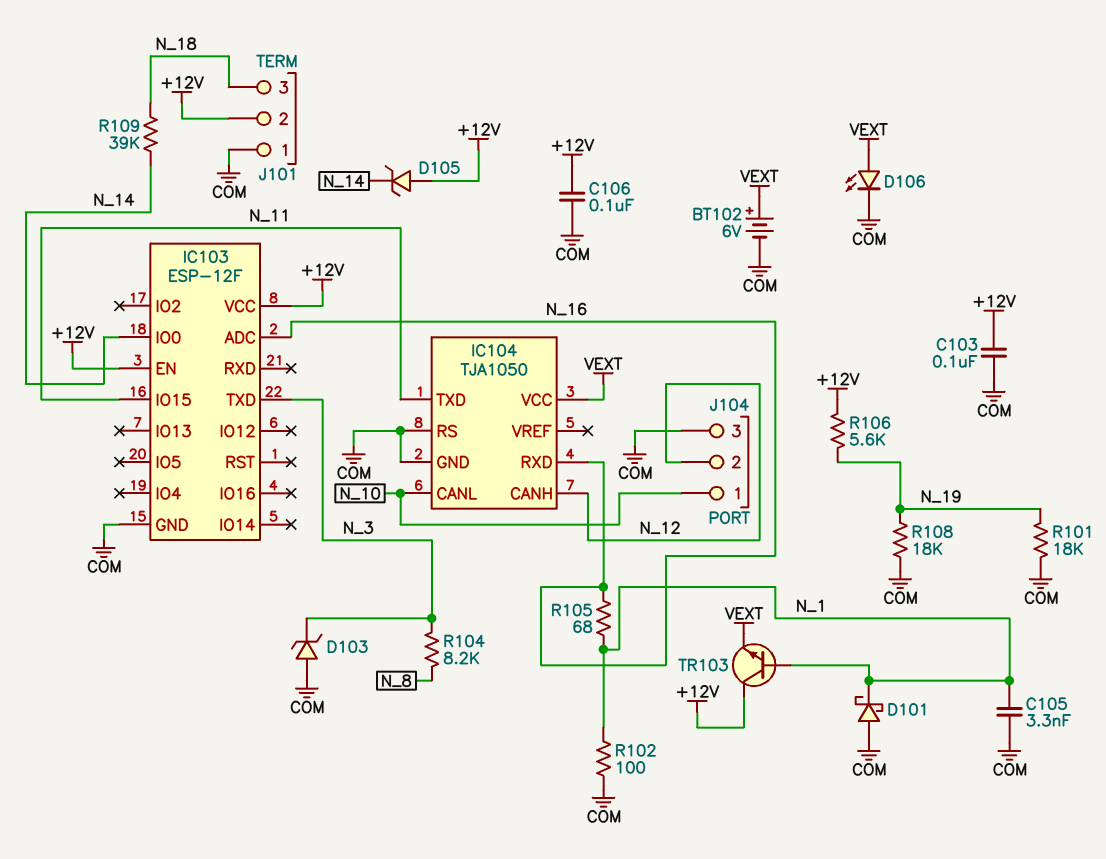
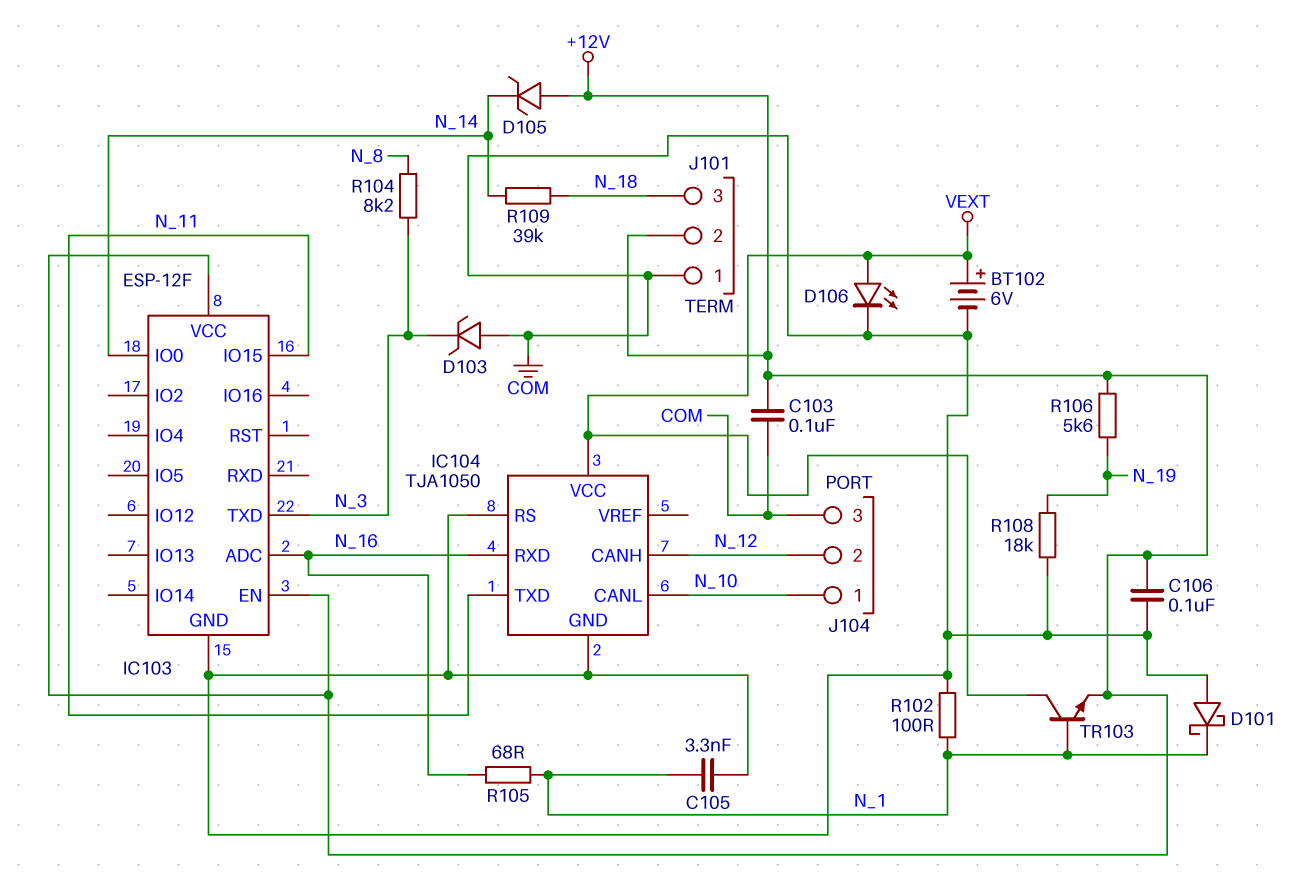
R101: 18k (COM, N_19) -> none
TR103: NPN (B N_1, C +12V, E VEXT) -> NPN (B N_1, C VEXT, E +12V)

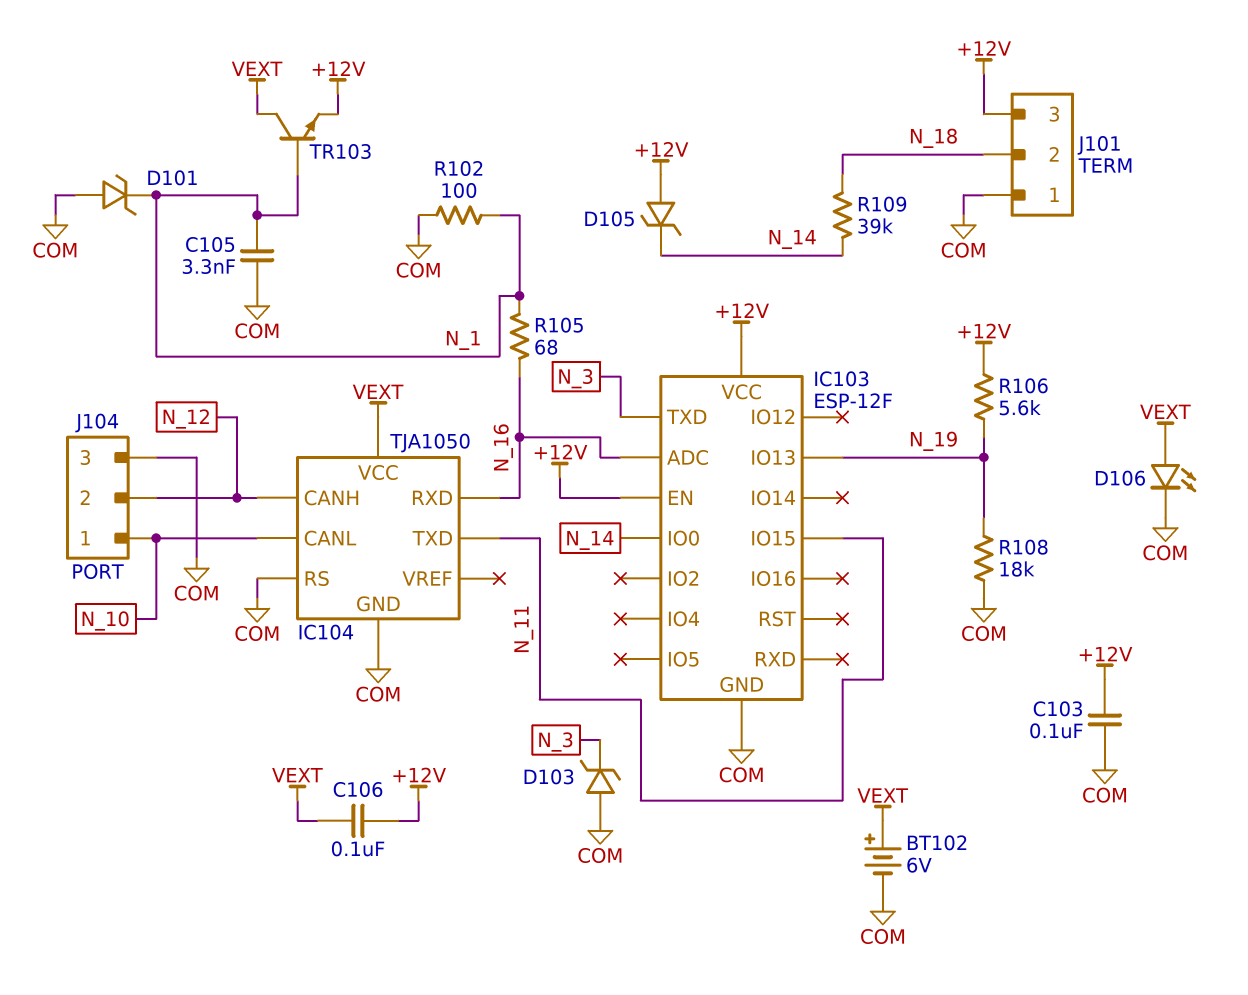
C106: 100nF (+12V, COM) -> 100nF (+12V, VEXT)
D101: schottky (A COM, K N_1) -> zener (A COM, K N_1)
IC103 pin IO13: none -> N_19
J101 pin 2: +12V -> N_18
J101 pin 3: N_18 -> +12V
R104: 8.2k (N_3, N_8) -> none

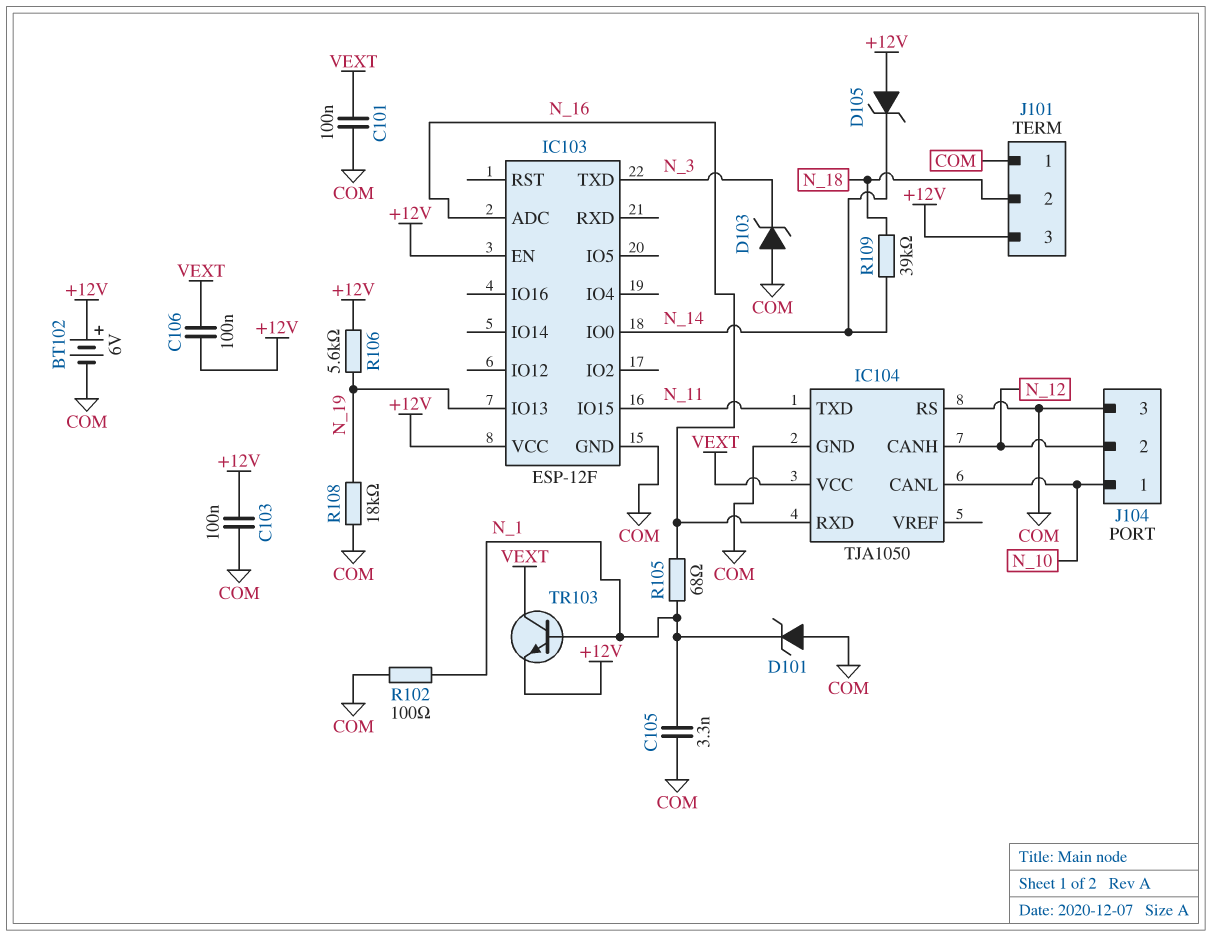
BT102: 6V (plus VEXT, minus COM) -> 6V (plus +12V, minus COM)
C101: none -> 100nF (COM, VEXT)
D106: LED (A VEXT, K COM) -> none

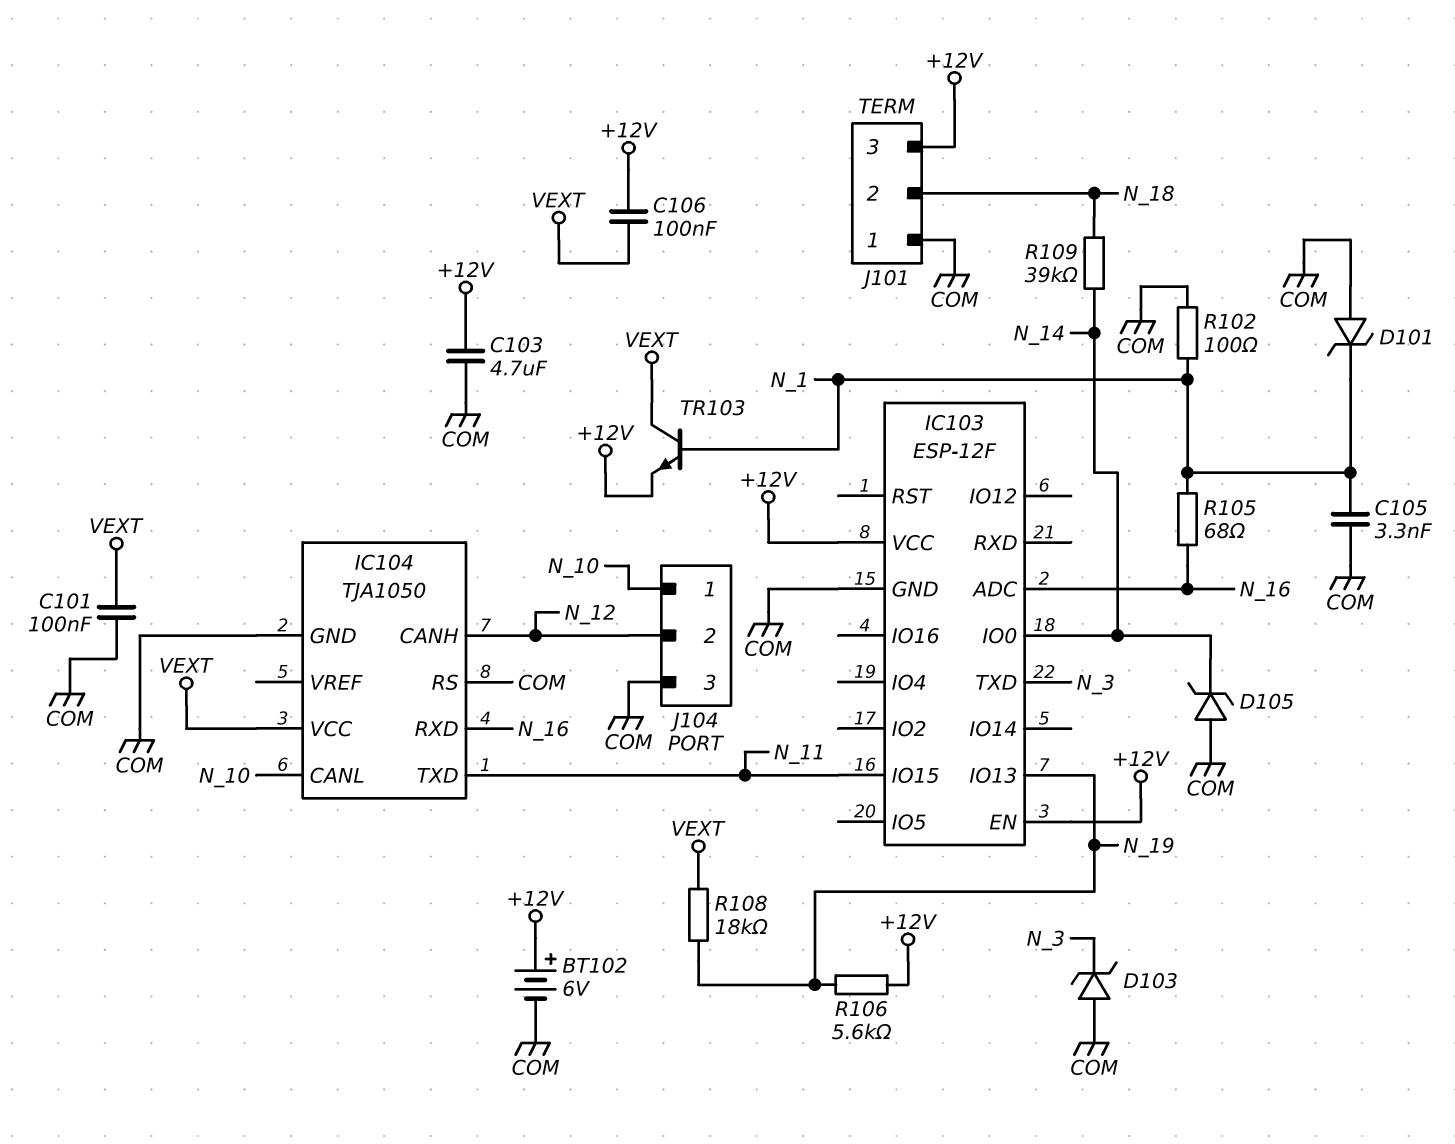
C103: 100nF (+12V, COM) -> 4.7uF (+12V, COM)
D105: zener (A +12V, K N_14) -> zener (A COM, K N_14)
R108: 18k (COM, N_19) -> 18k (N_19, VEXT)

